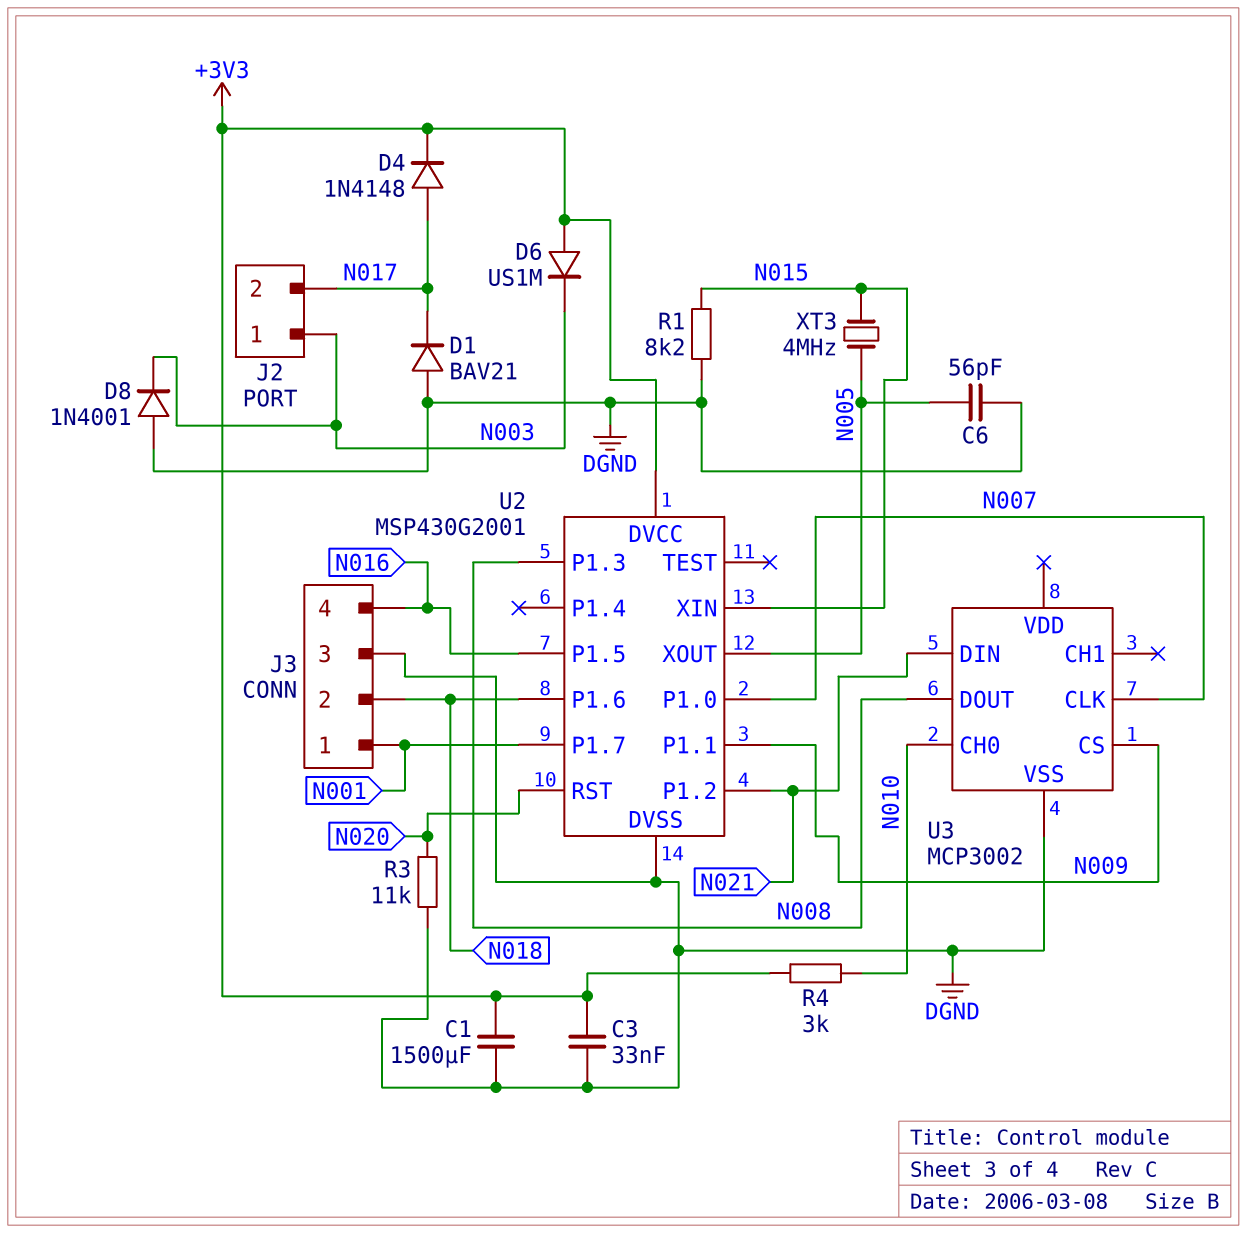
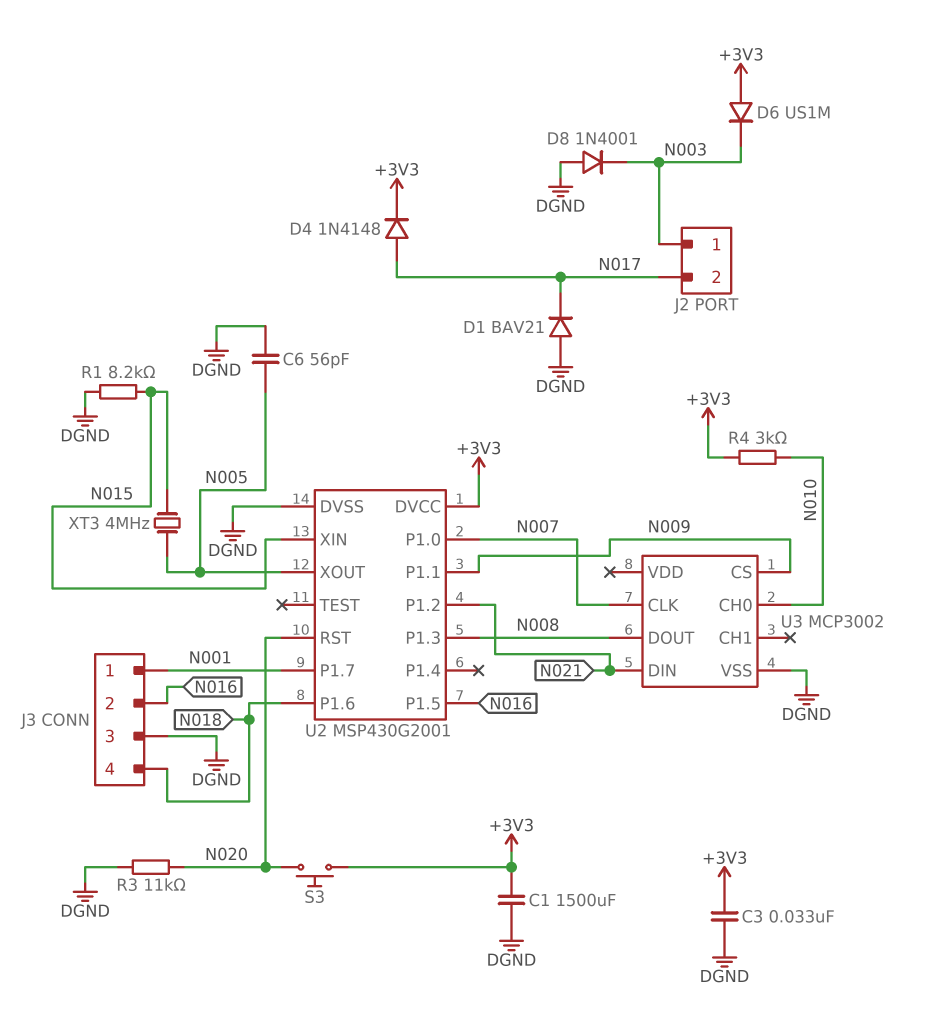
J3 pin 2: N018 -> N016
J3 pin 4: N016 -> N018
S3: none -> button (+3V3, N020)

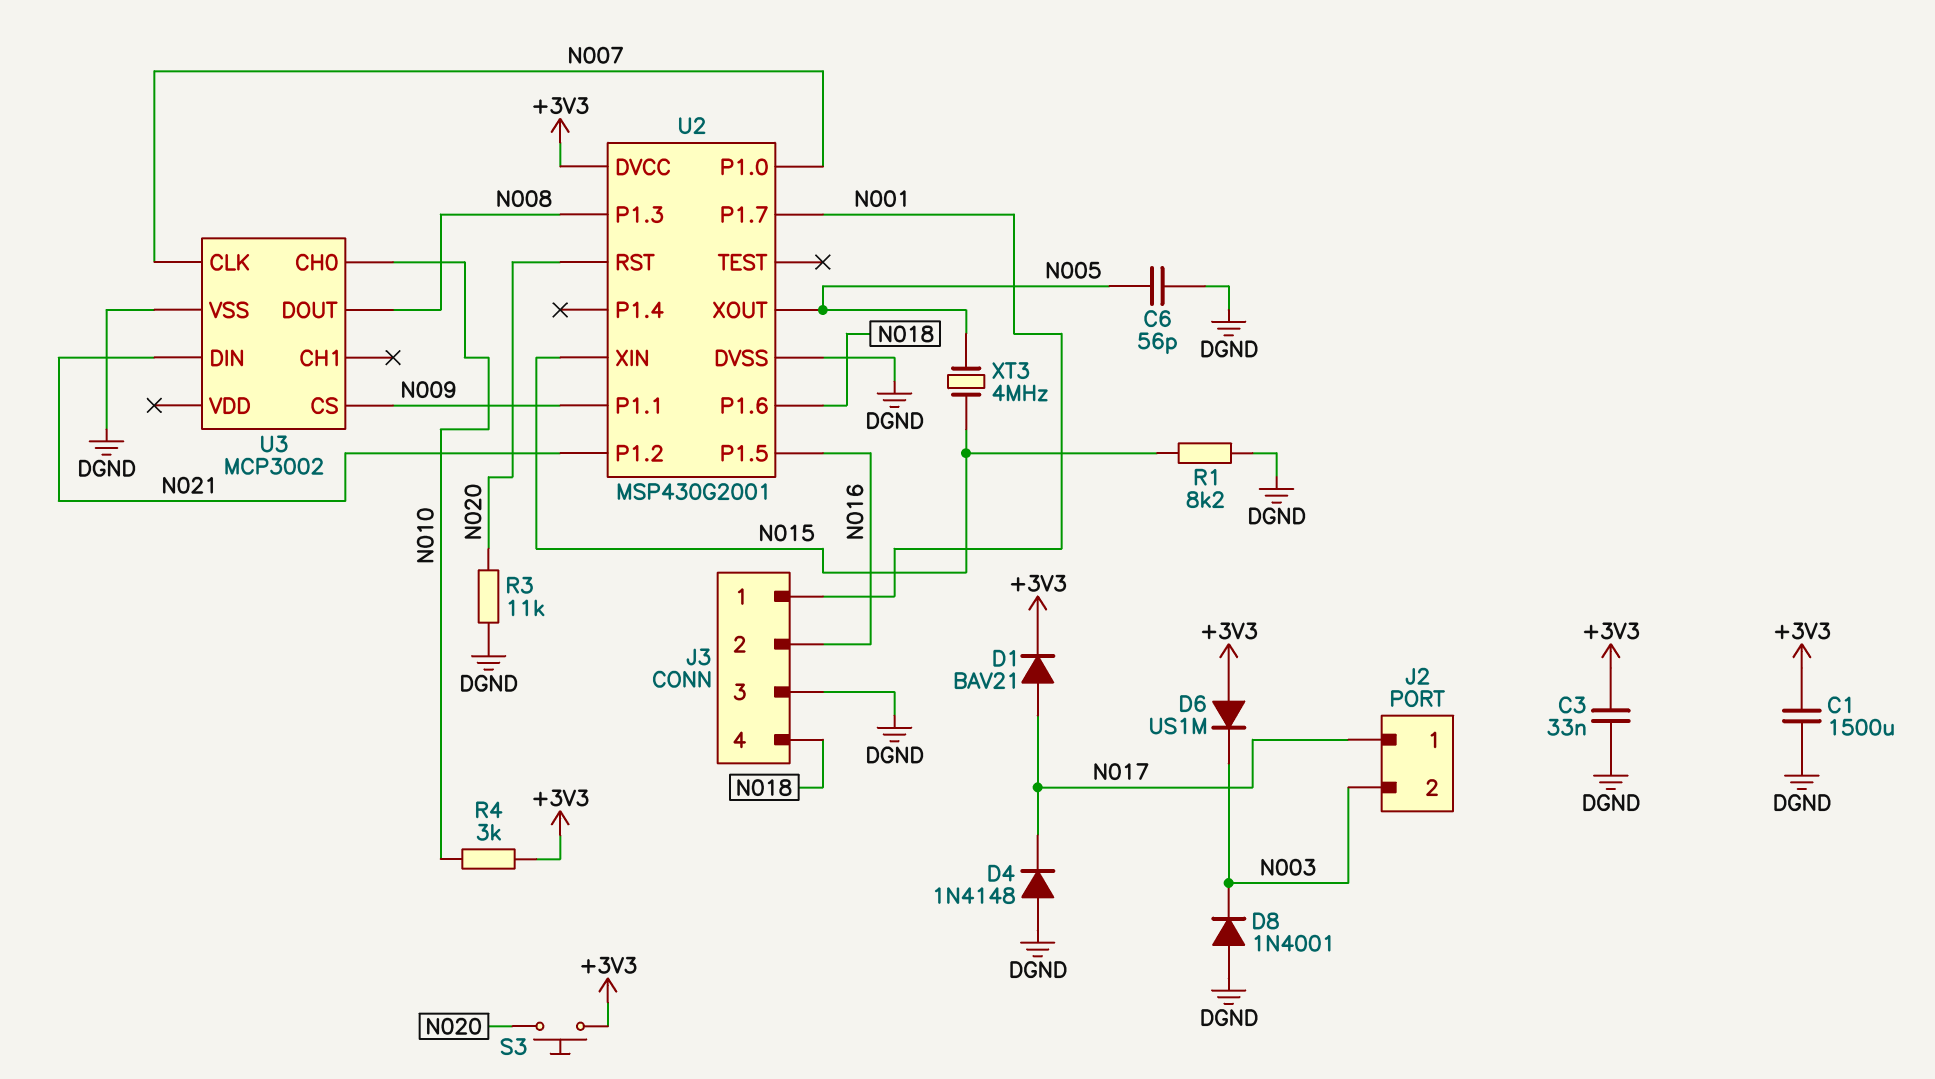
D1: diode BAV21 (A DGND, K N017) -> diode BAV21 (A N017, K +3V3)
D4: diode 1N4148 (A N017, K +3V3) -> diode 1N4148 (A DGND, K N017)
J2 pin 1: N003 -> N017
J2 pin 2: N017 -> N003

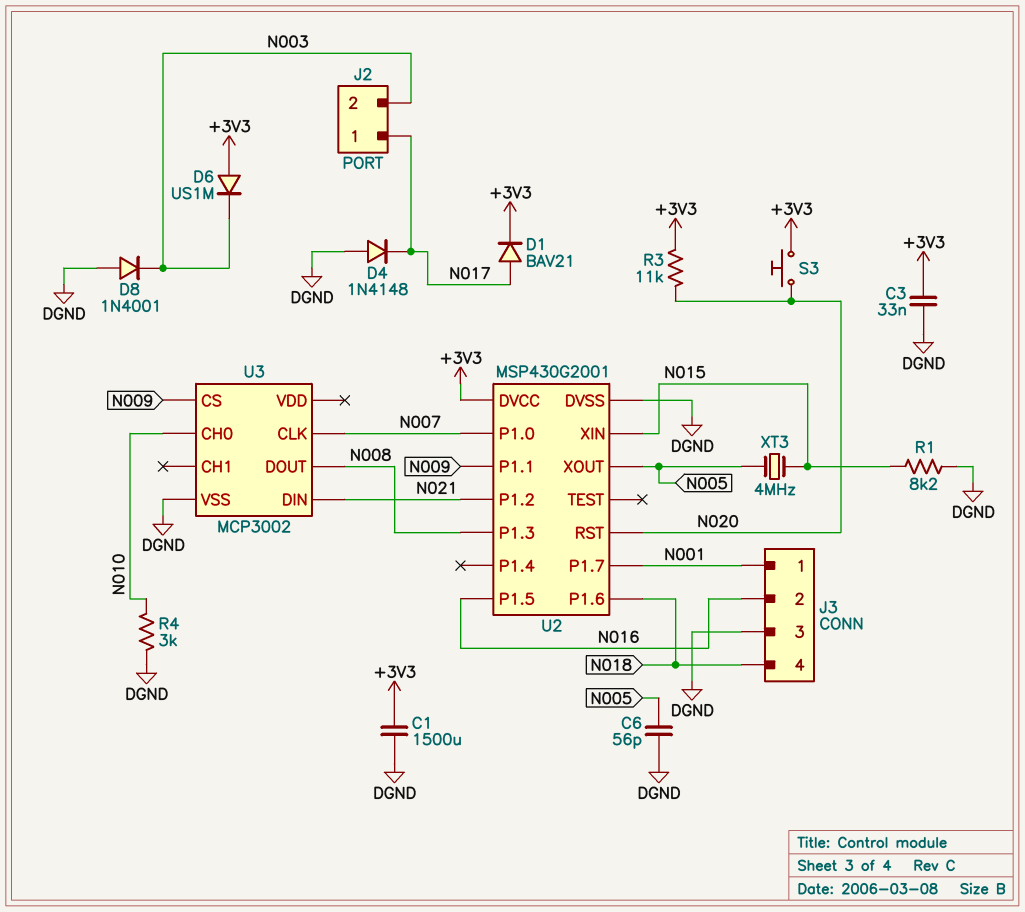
R3: 11k (DGND, N020) -> 11k (+3V3, N020)
R4: 3k (+3V3, N010) -> 3k (DGND, N010)

